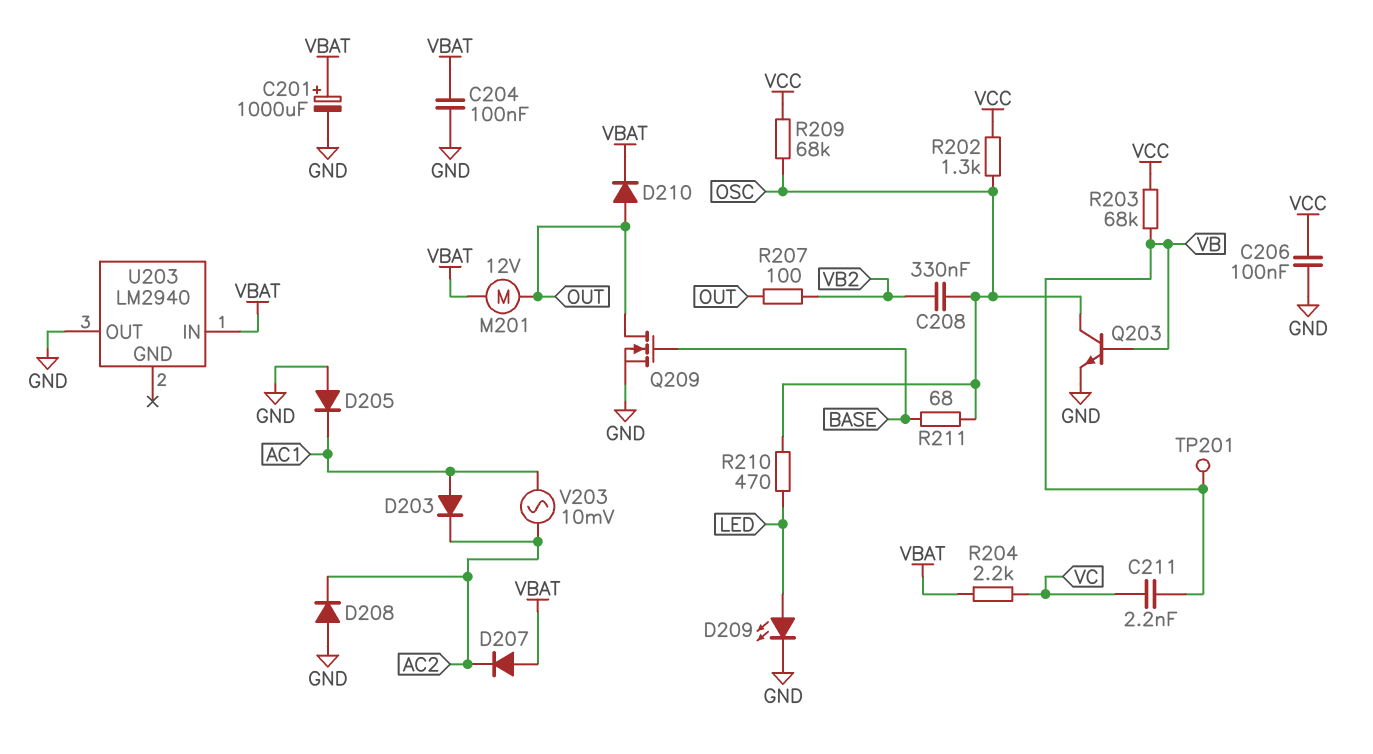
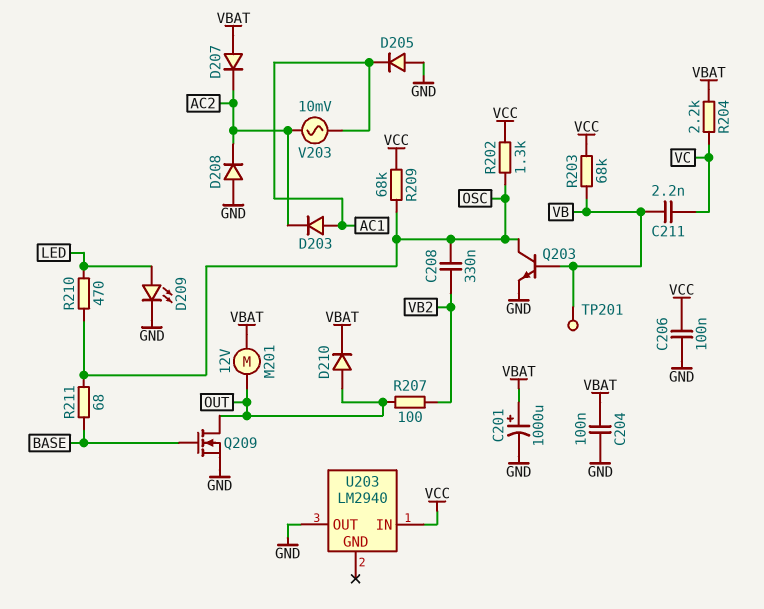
U203 pin IN: VBAT -> VCC

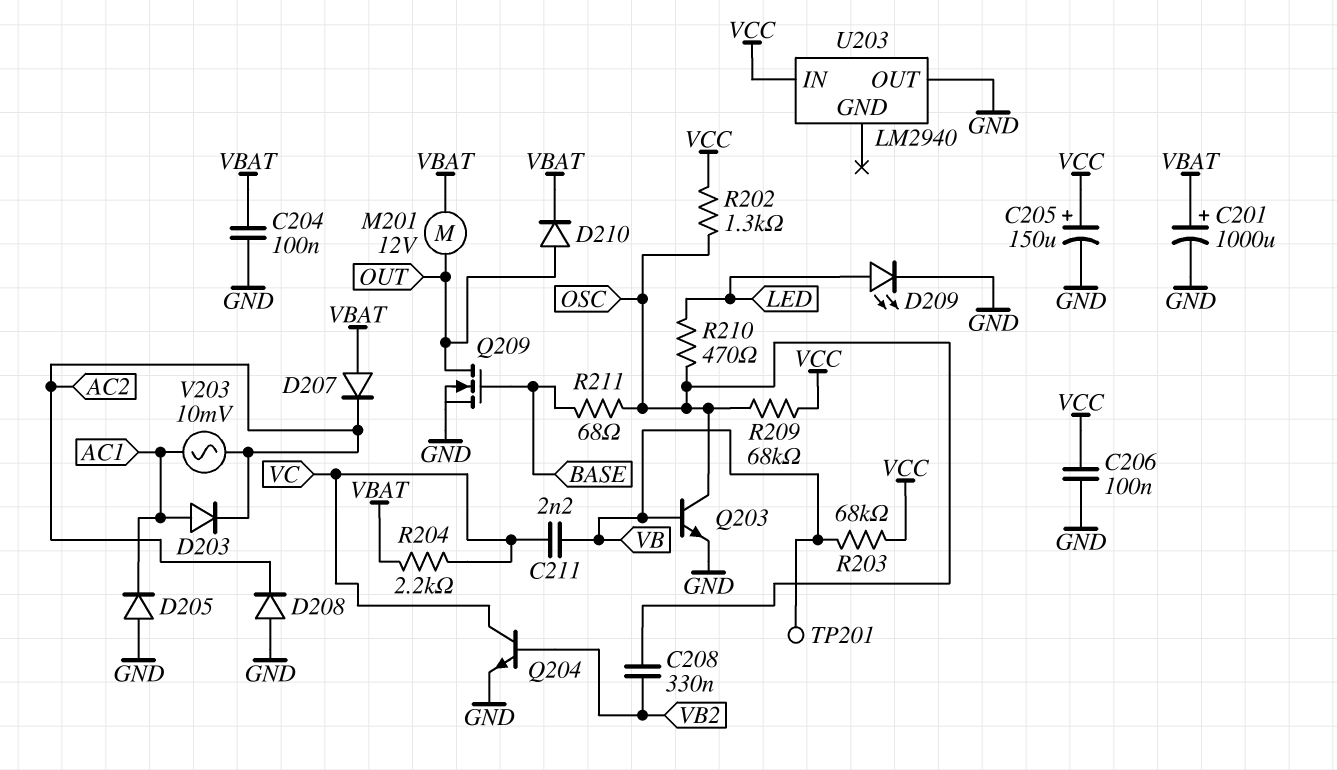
C205: none -> 150uF (plus VCC, minus GND)
Q204: none -> NPN (B VB2, C VC, E GND)
R207: 100 (OUT, VB2) -> none

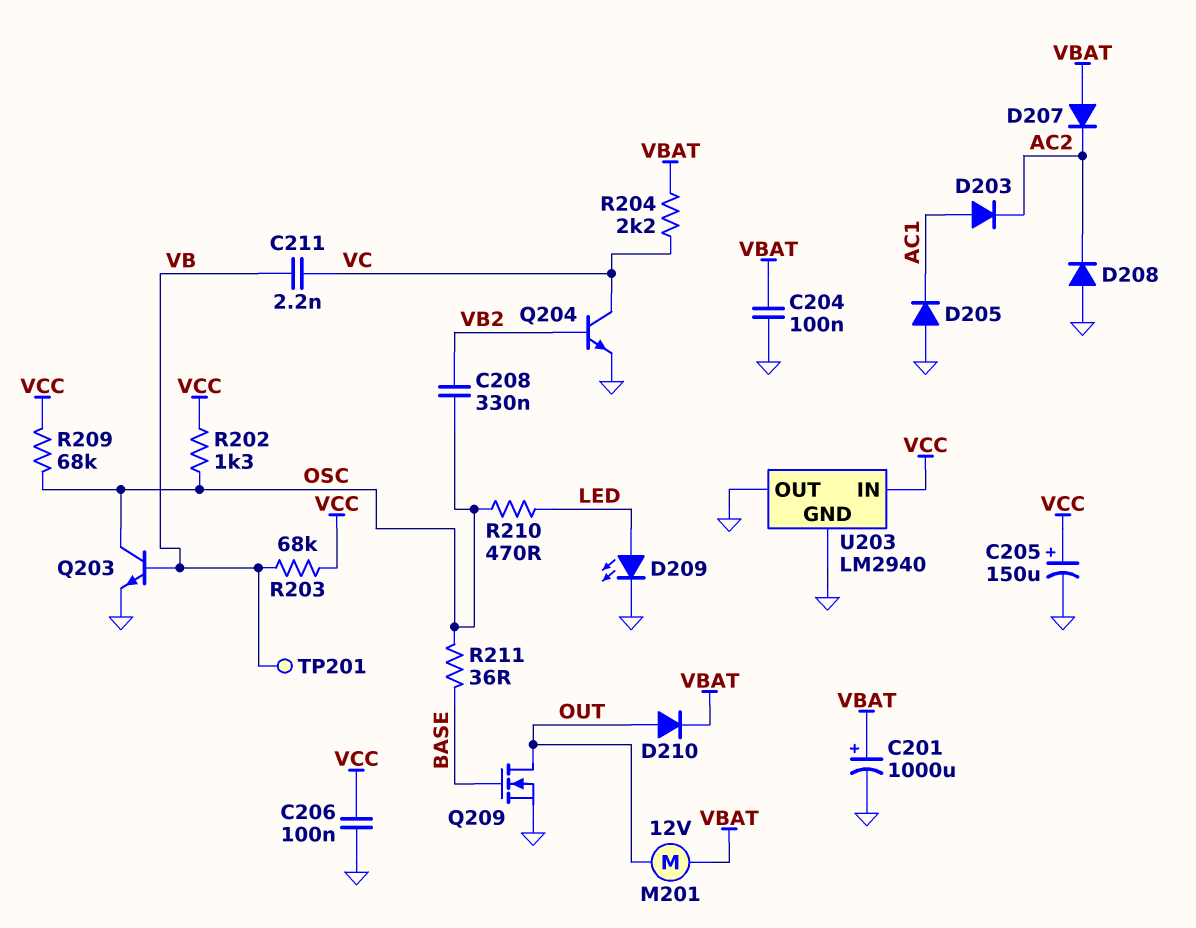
R211: 68 (BASE, OSC) -> 36 (BASE, OSC)
U203 pin GND: none -> GND
V203: AC 10mV (AC1, AC2) -> none

